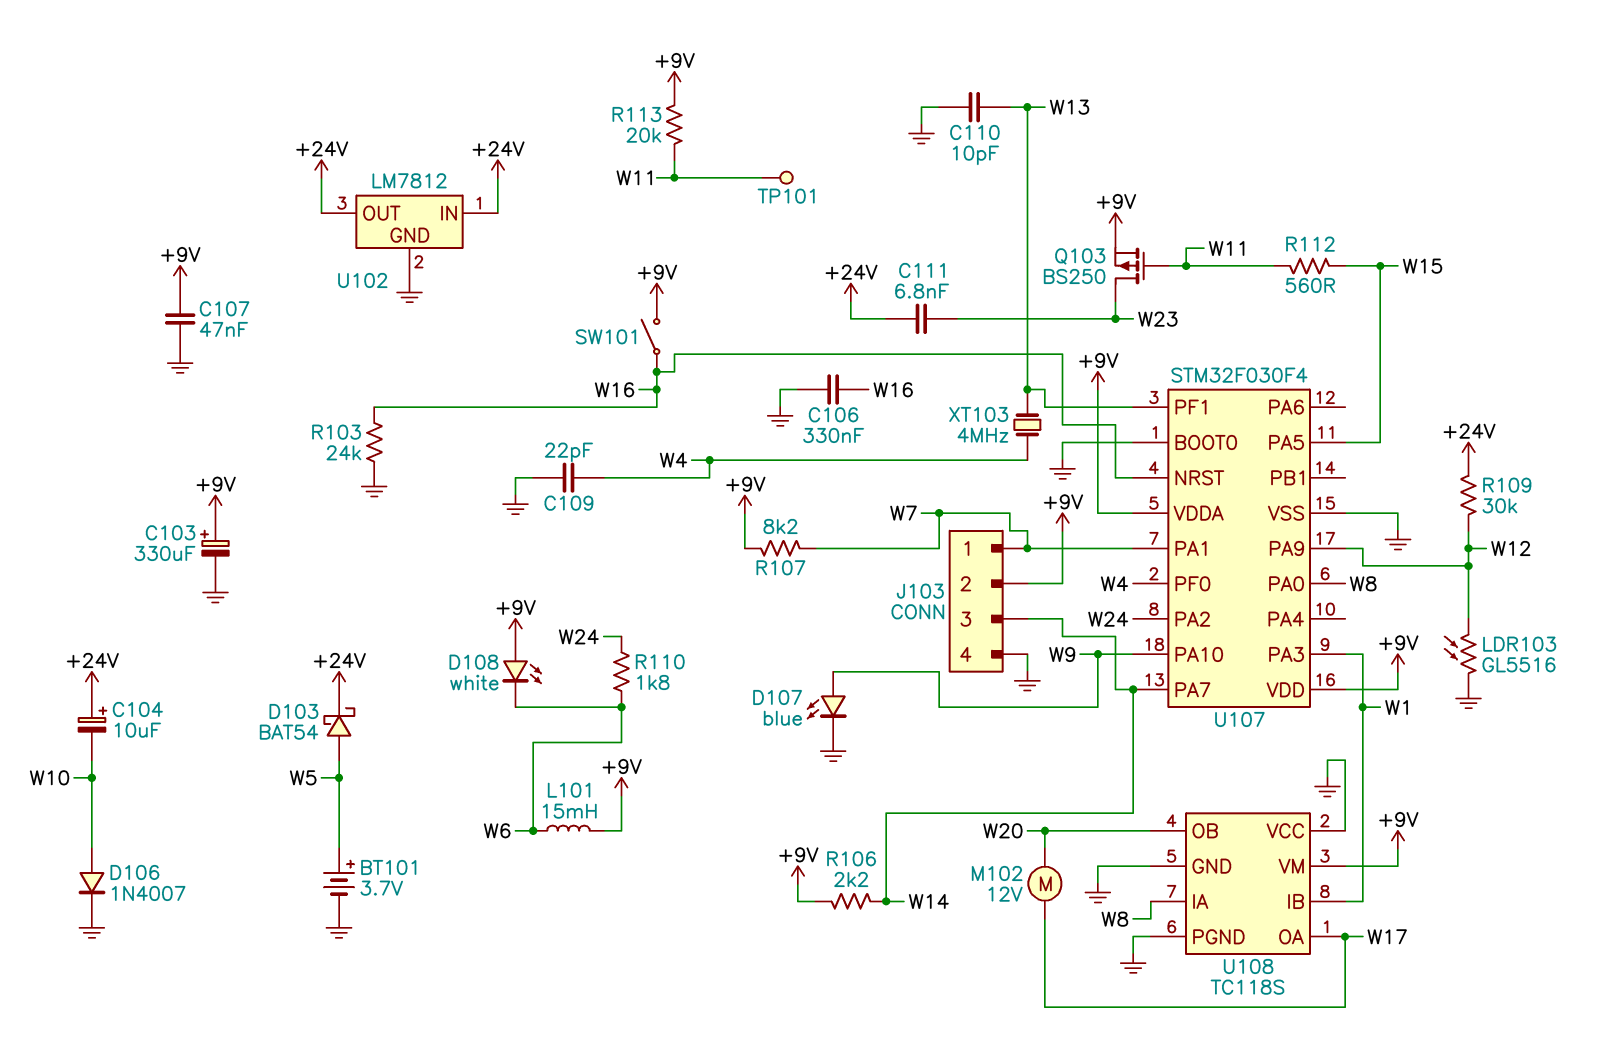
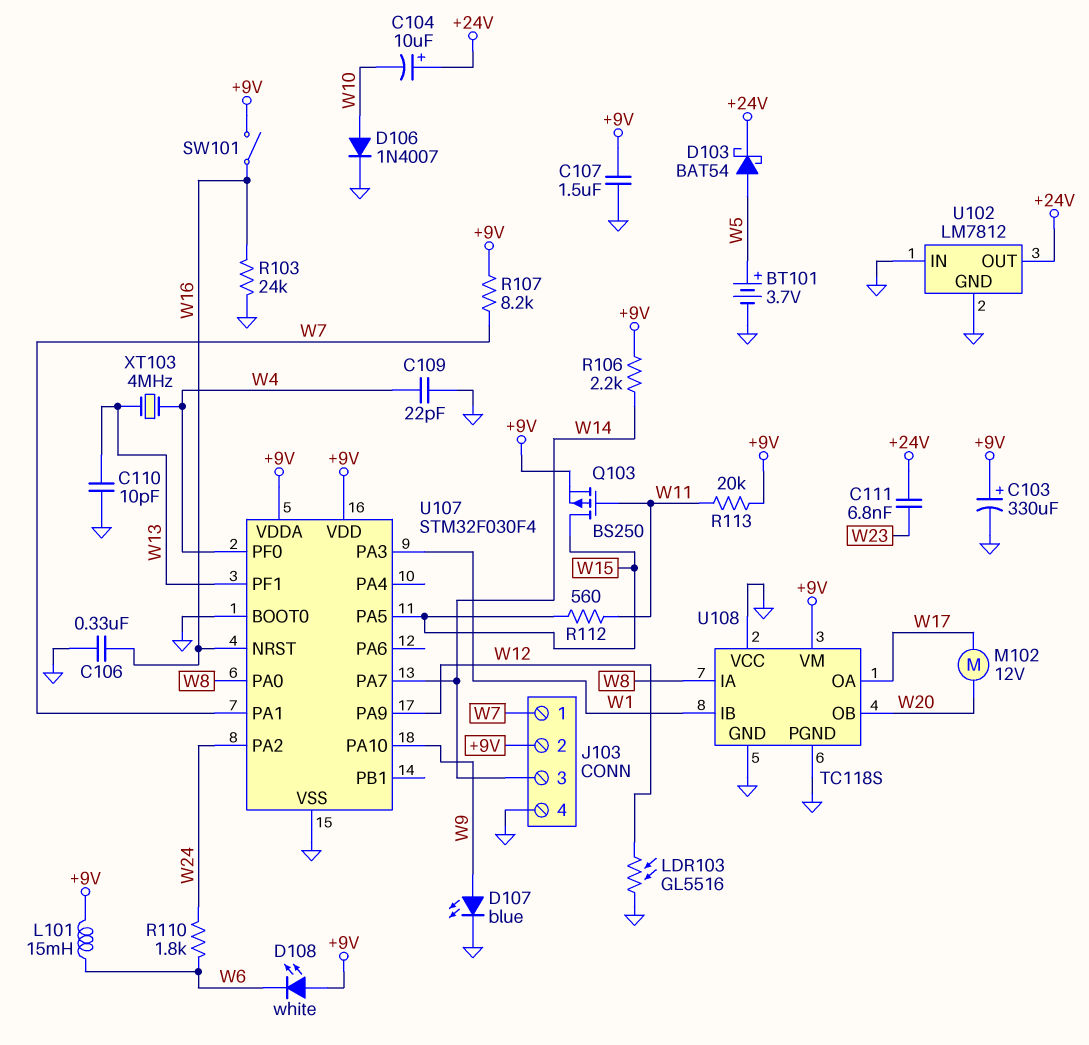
C107: 47nF (+9V, GND) -> 1.5uF (+9V, GND)
Q103: PMOS BS250 (G W11, D W23, S +9V) -> PMOS BS250 (G W11, D W15, S +9V)
R109: 30k (+24V, W12) -> none
TP101: test point (W11) -> none
U102 pin IN: +24V -> GND

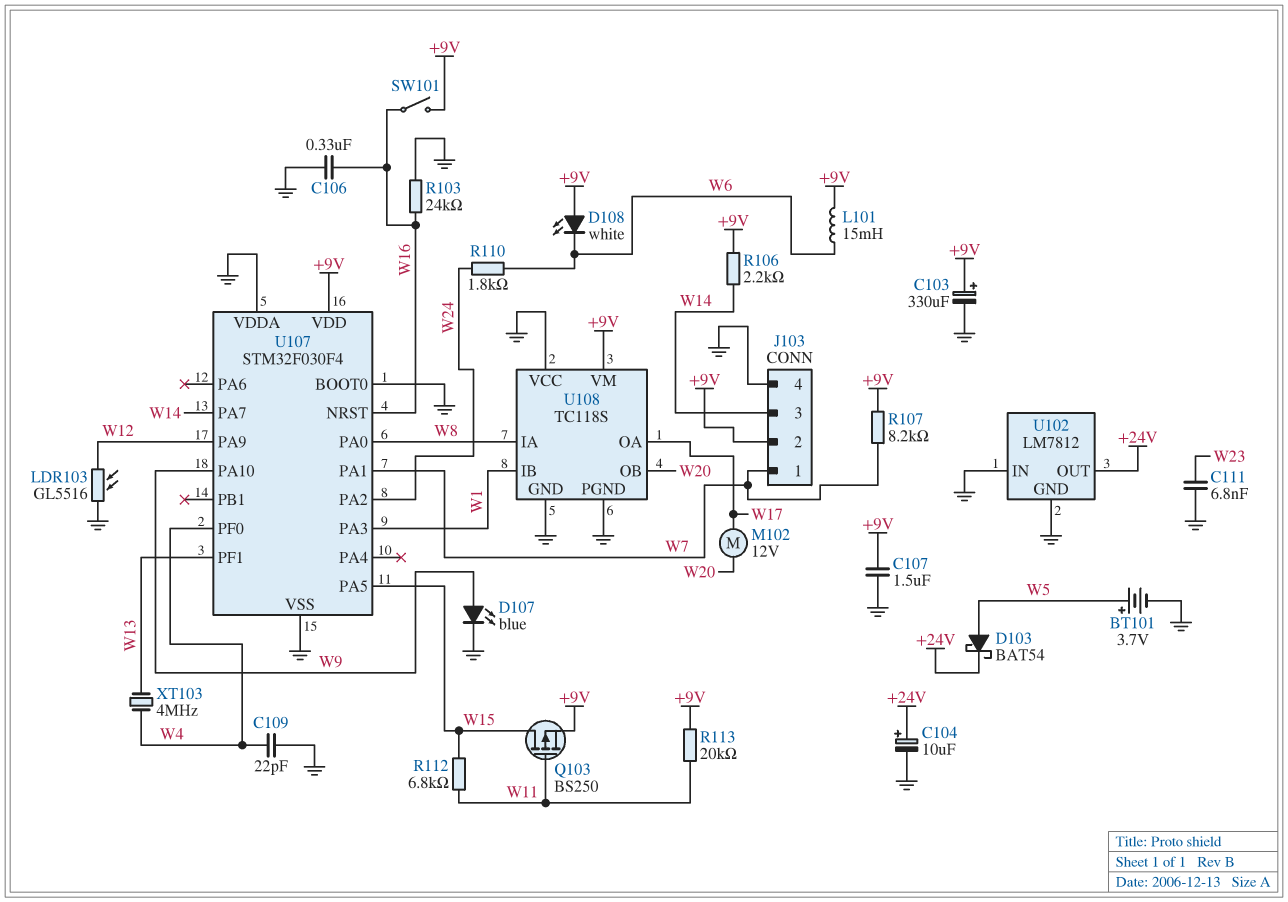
C104: 10uF (plus +24V, minus W10) -> 10uF (plus +24V, minus GND)
C110: 10pF (GND, W13) -> none
C111: 6.8nF (+24V, W23) -> 6.8nF (GND, W23)
D106: diode 1N4007 (A W10, K GND) -> none
R112: 560 (W11, W15) -> 6.8k (W11, W15)
U107 pin VDDA: +9V -> GND

